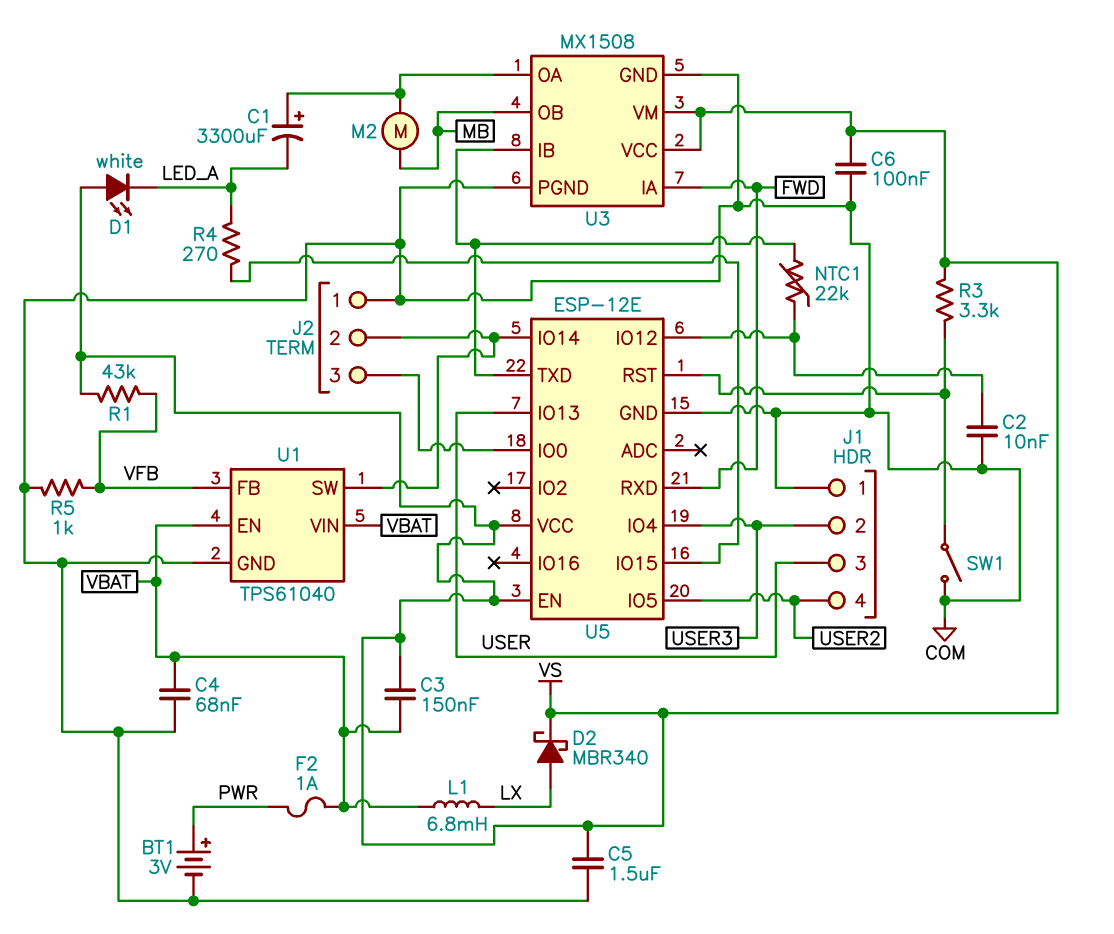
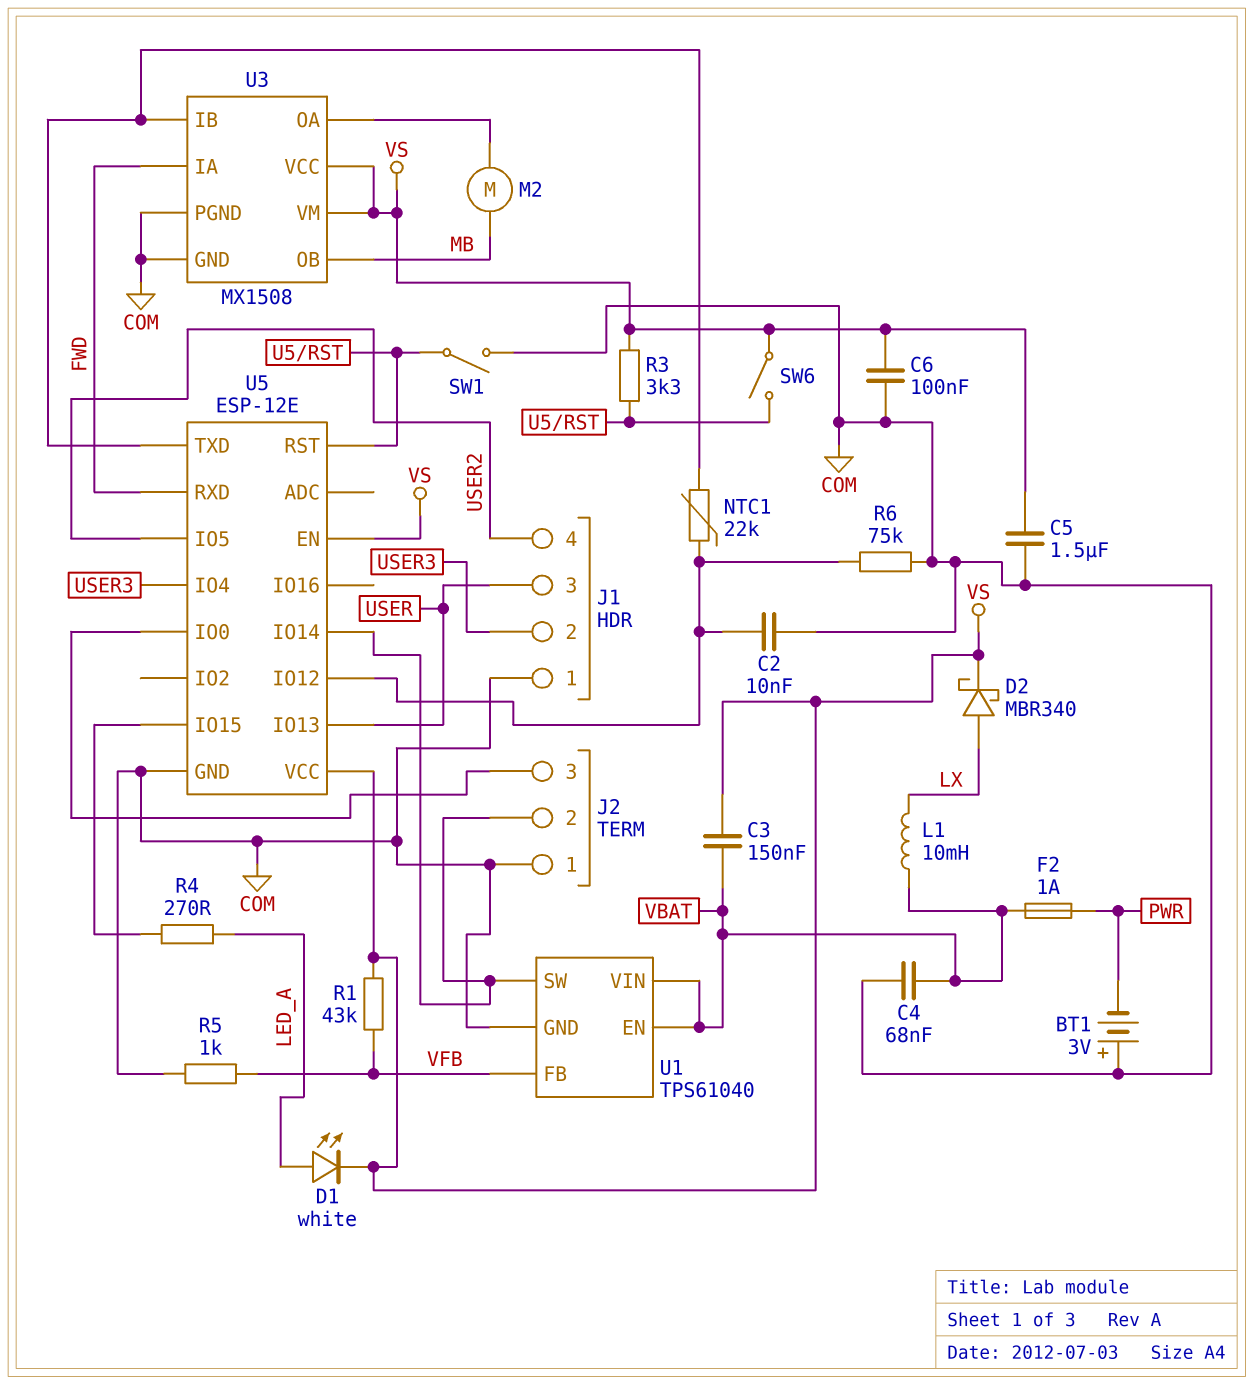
BT1: 3V (plus PWR, minus COM) -> 3V (plus COM, minus PWR)
C1: 3300uF (plus U3/OA, minus LED_A) -> none
D1: LED white (A VS, K LED_A) -> LED white (A LED_A, K VS)
L1: 6.8mH (LX, VBAT) -> 10mH (LX, VBAT)
R6: none -> 75k (COM, U5/IO12)
SW6: none -> switch (U5/RST, VS)

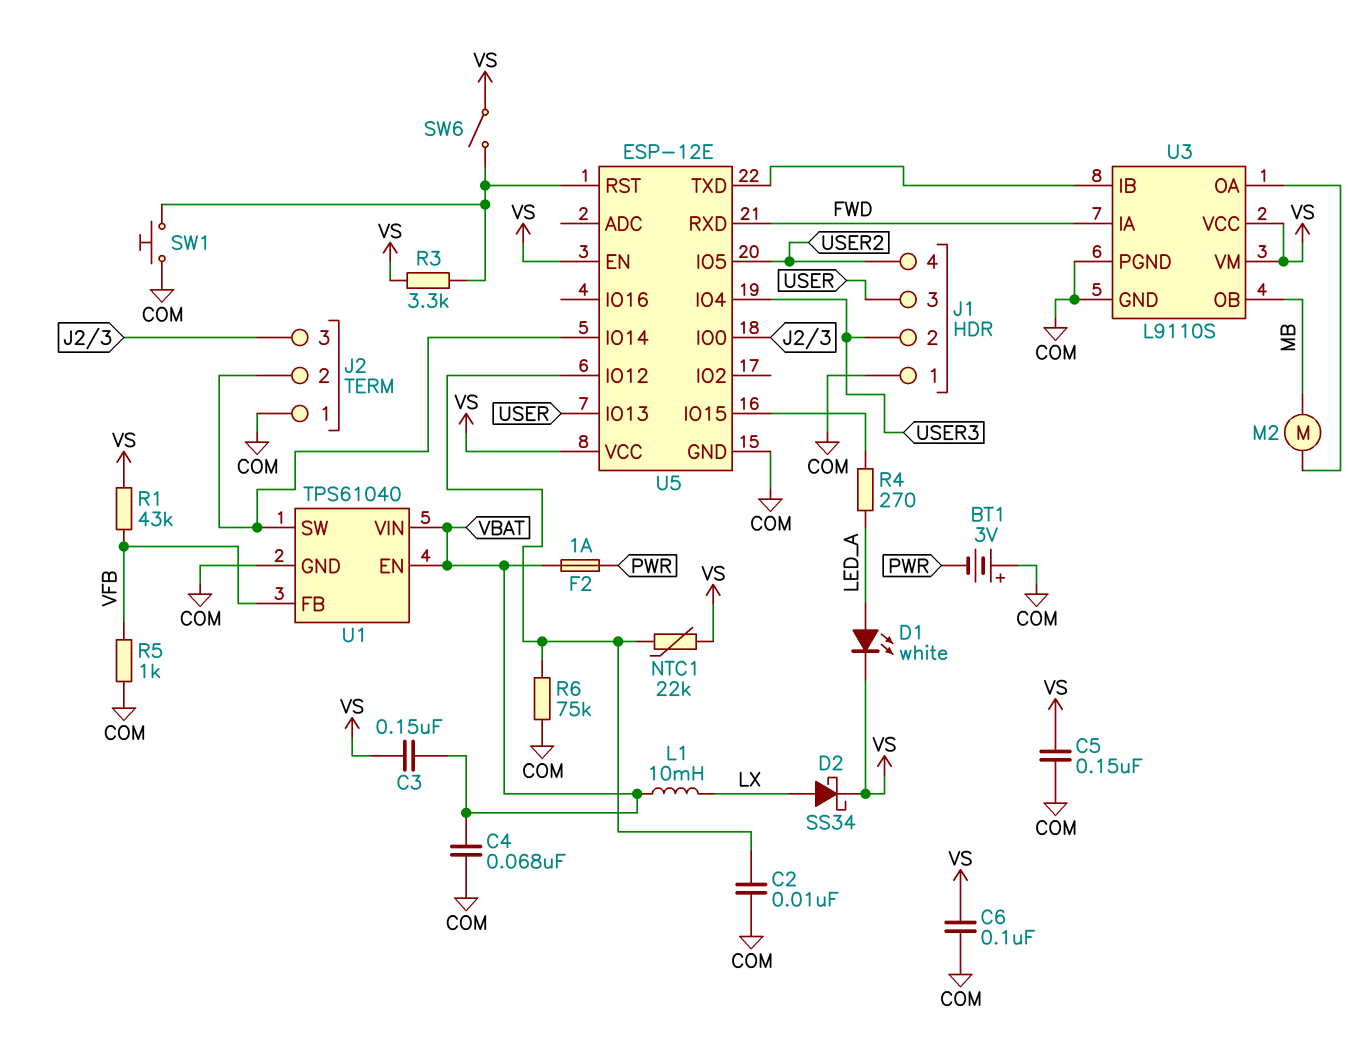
C5: 1.5uF (COM, VS) -> 150nF (COM, VS)
D2: schottky MBR340 (A LX, K VS) -> schottky SS34 (A LX, K VS)
NTC1: 22k (U3/IB, U5/IO12) -> 22k (U5/IO12, VS)
SW1: switch (COM, U5/RST) -> button (COM, U5/RST)
U3: MX1508 -> L9110S

